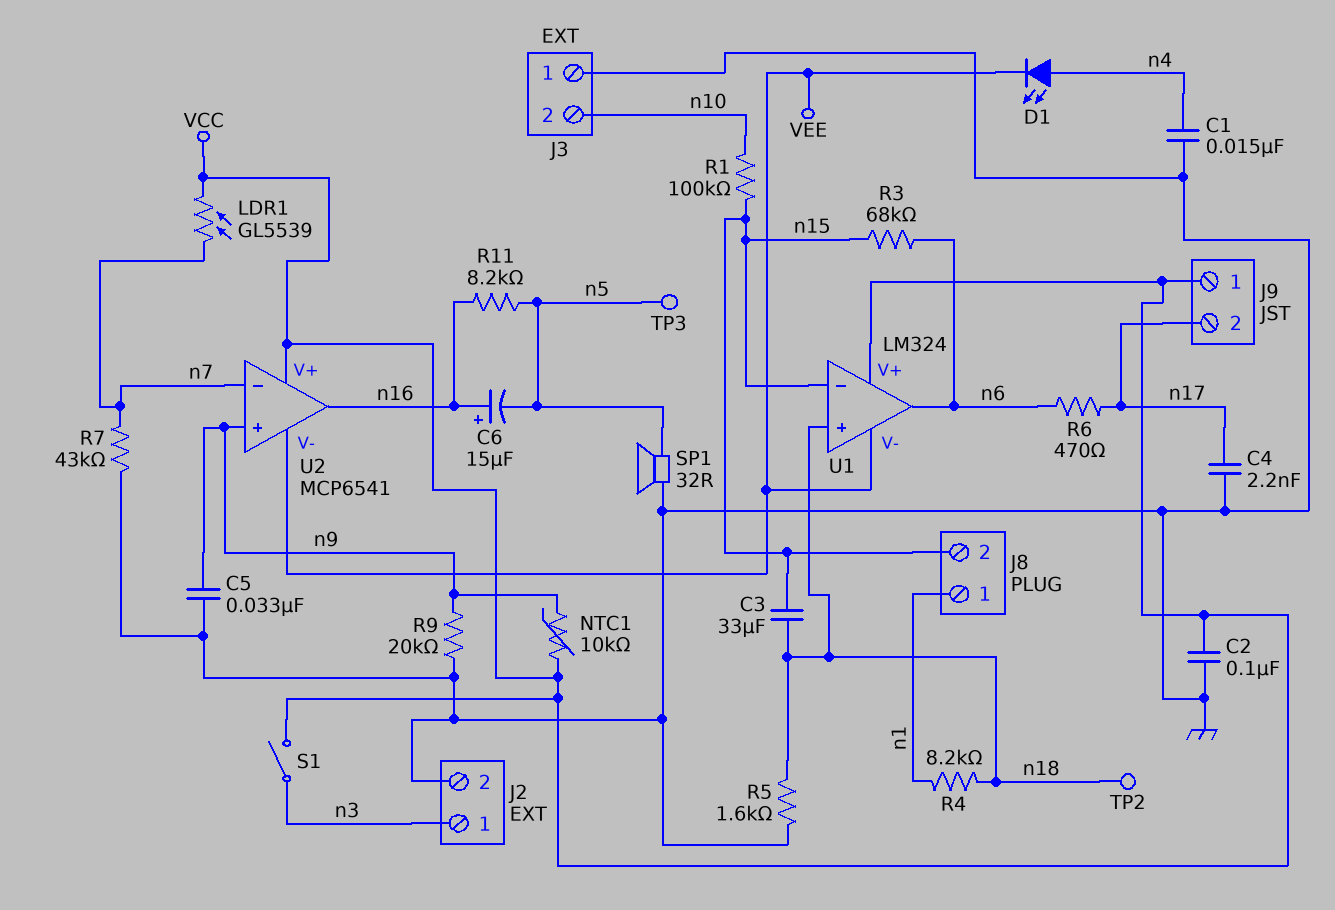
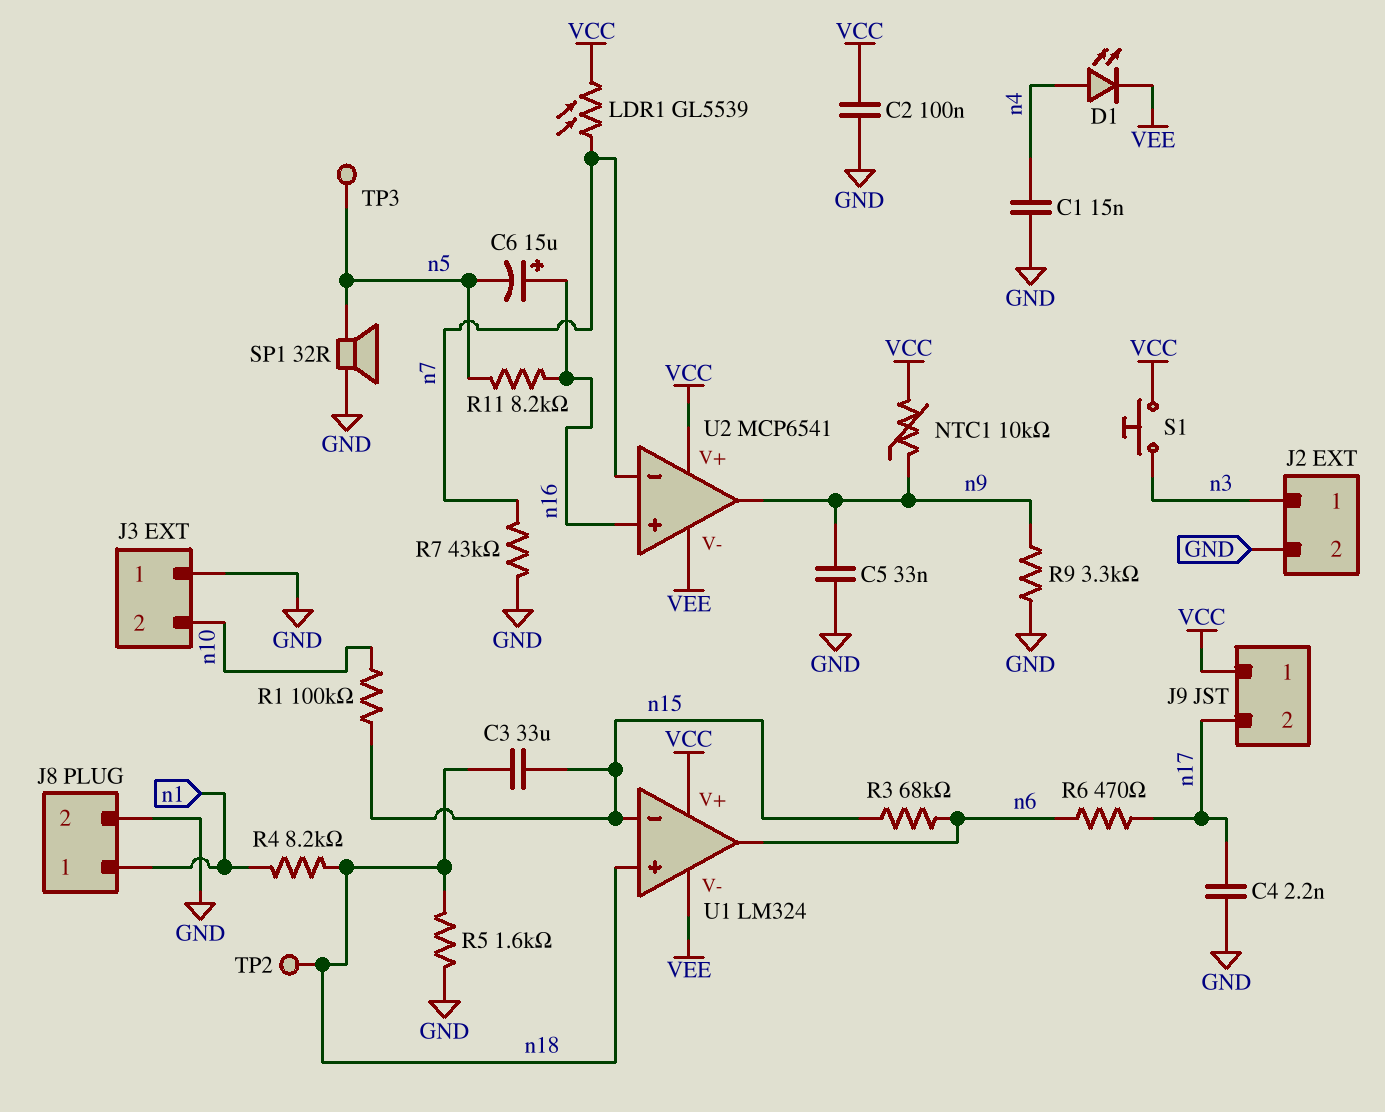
J8 pin 2: n15 -> GND
R9: 20k (GND, n9) -> 3.3k (GND, n9)
S1: switch (VCC, n3) -> button (VCC, n3)
U2 pin in+: n9 -> n16
U2 pin out: n16 -> n9

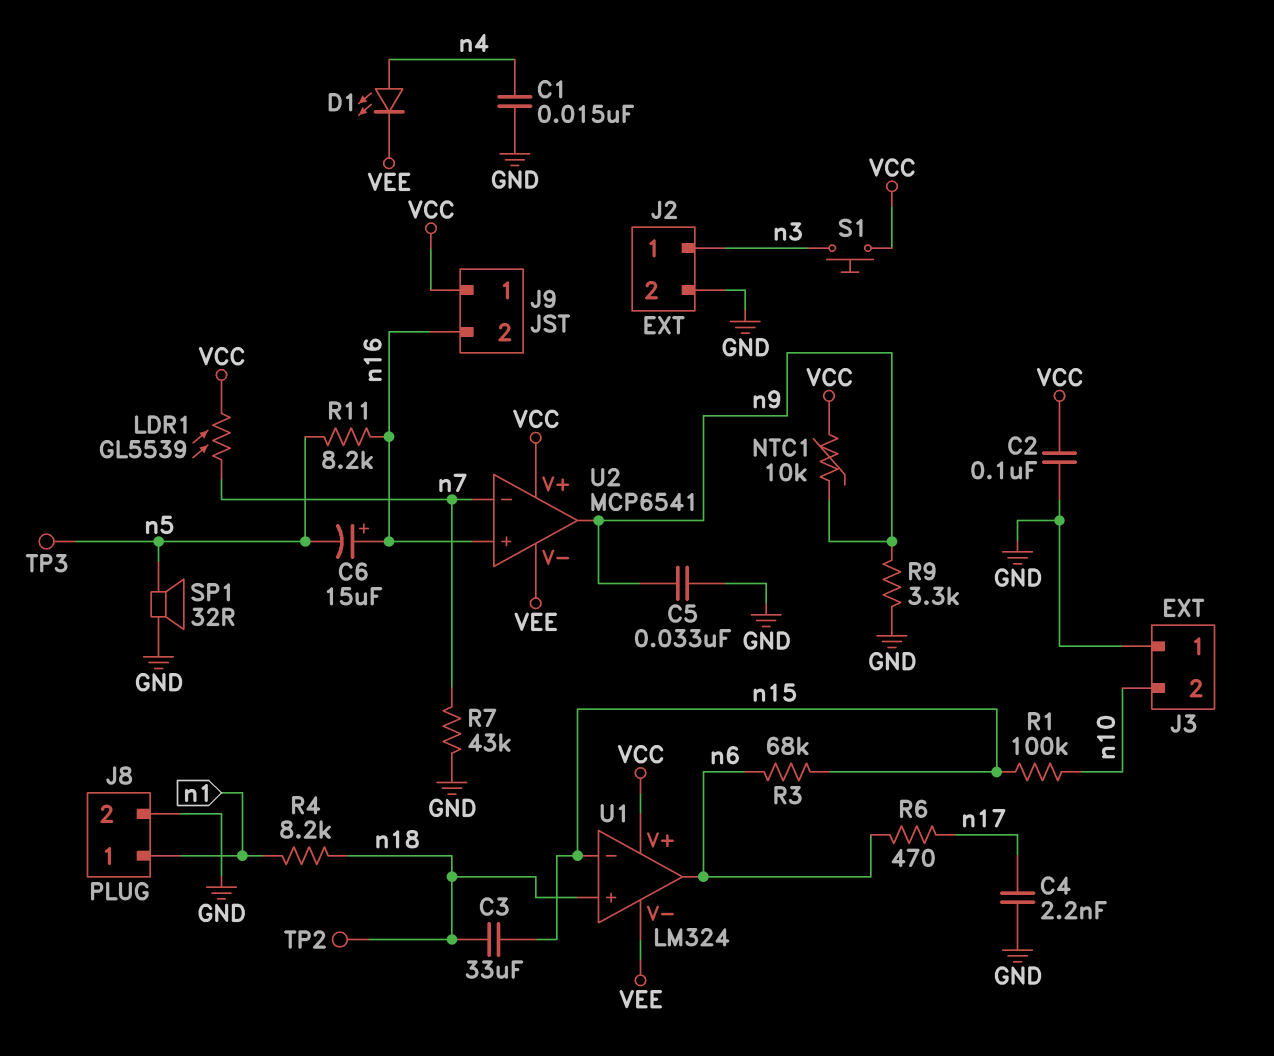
J9 pin 2: n17 -> n16
R5: 1.6k (GND, n18) -> none

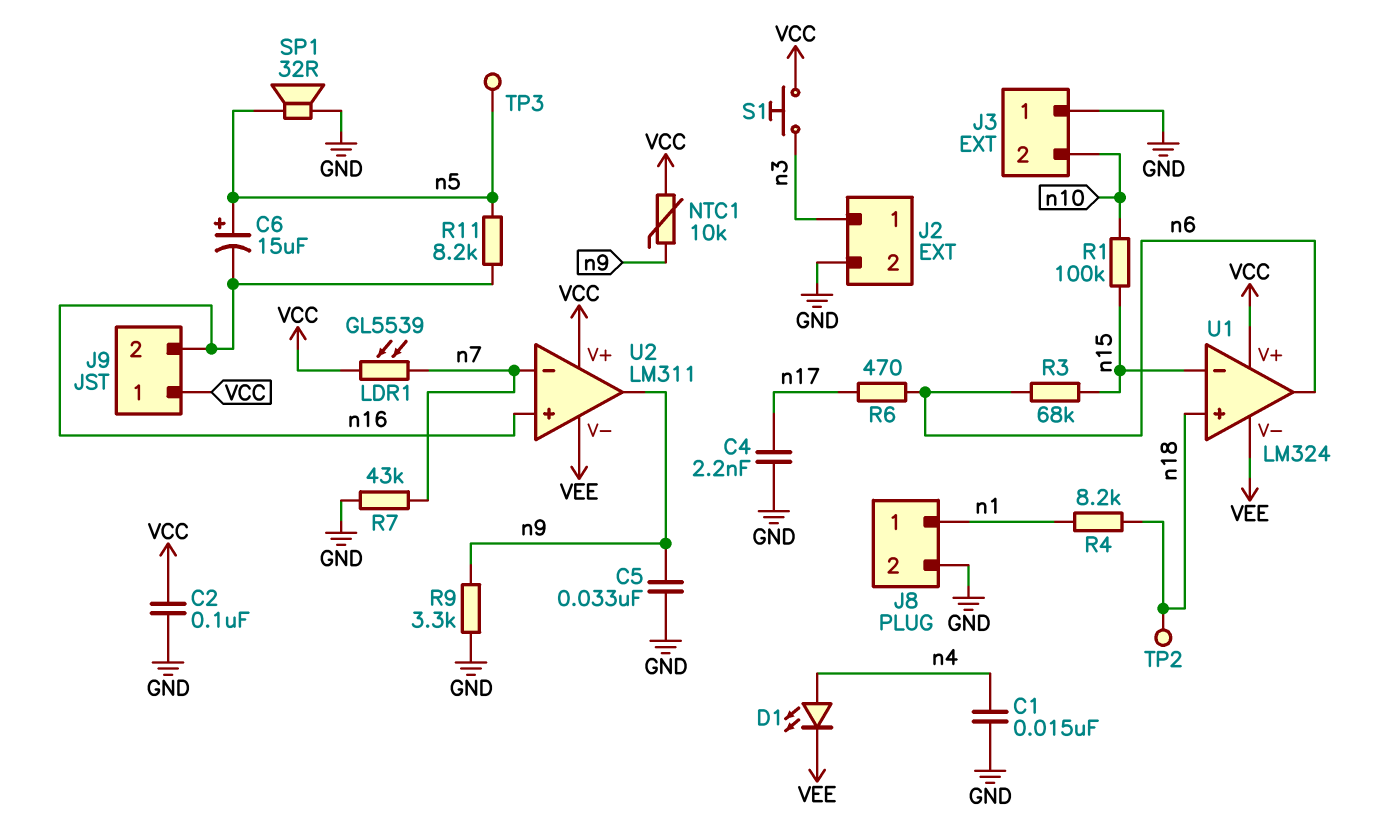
C3: 33uF (n15, n18) -> none
C6: 15uF (plus n16, minus n5) -> 15uF (plus n5, minus n16)
U2: MCP6541 -> LM311

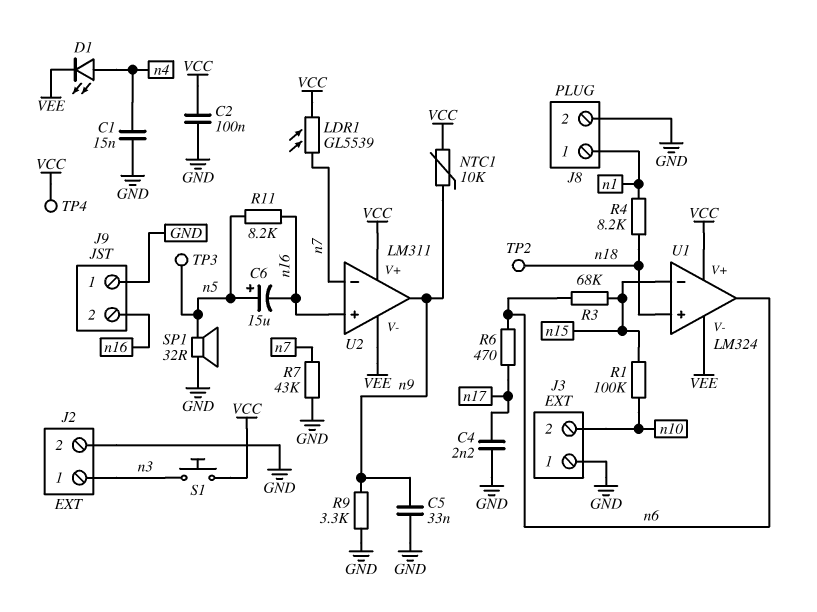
J9 pin 1: VCC -> GND
TP4: none -> test point (VCC)

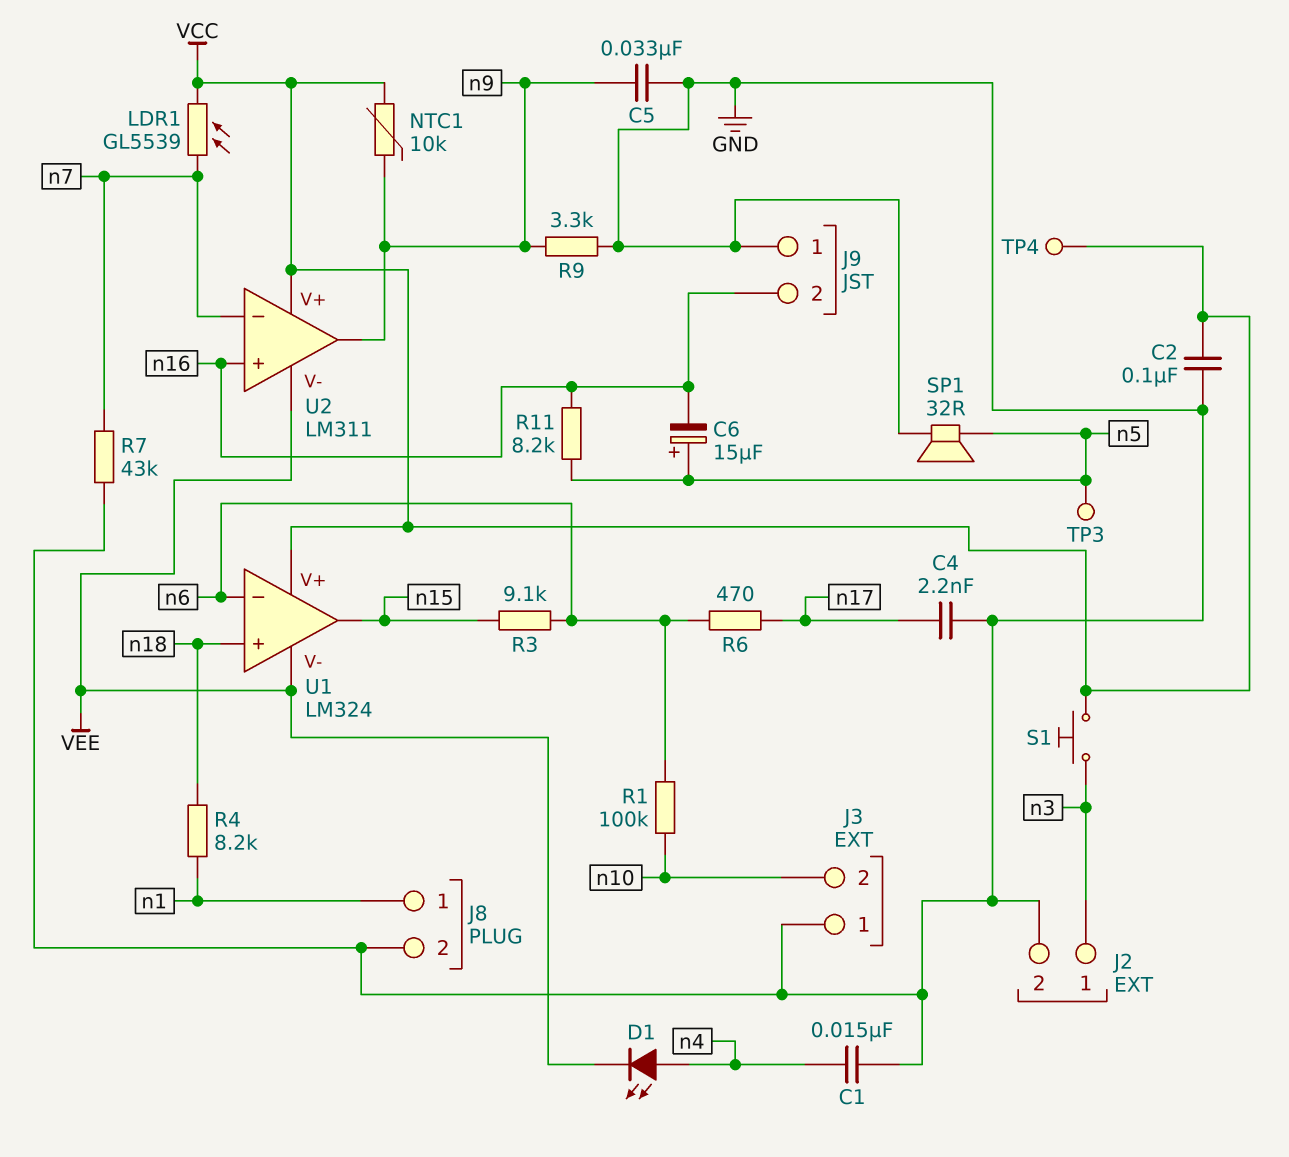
R1: 100k (n10, n15) -> 100k (n6, n10)
R3: 68k (n6, n15) -> 9.1k (n6, n15)
TP2: test point (n18) -> none
U1 pin in-: n15 -> n6
U1 pin out: n6 -> n15

